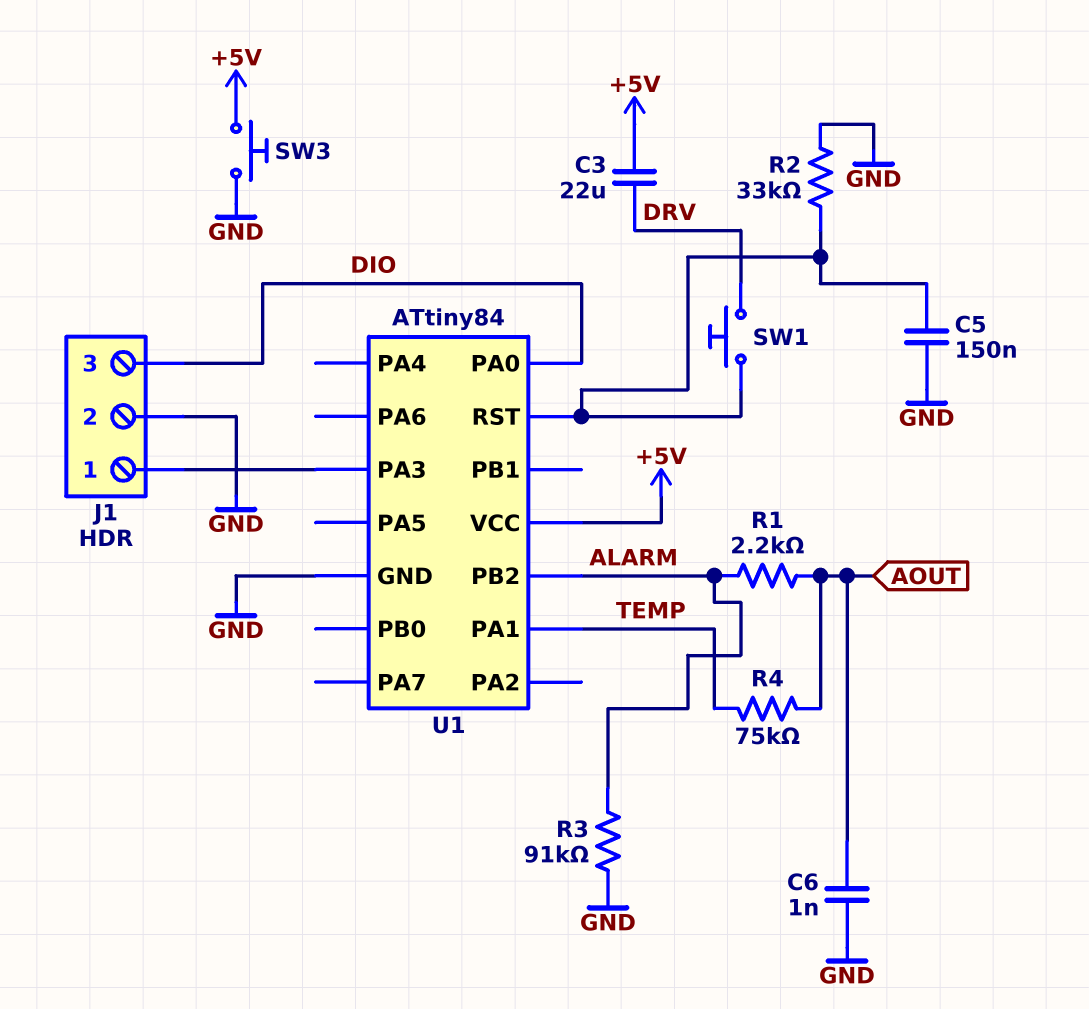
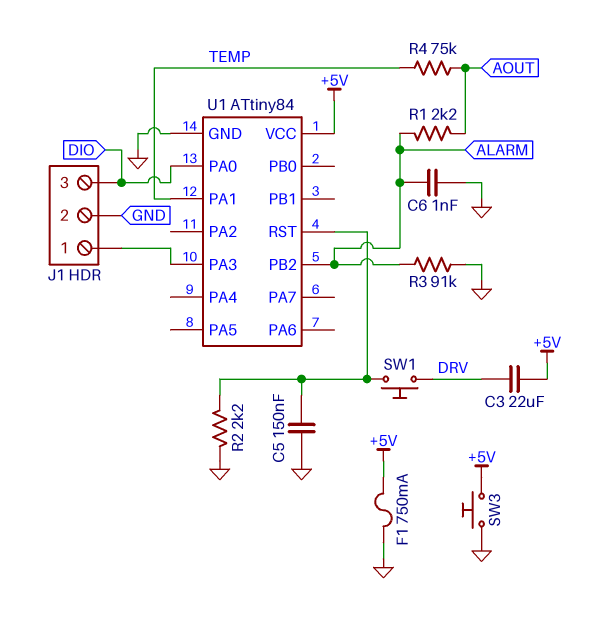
C6: 1nF (AOUT, GND) -> 1nF (ALARM, GND)
F1: none -> 750mA (+5V, GND)
R2: 33k (GND, U1/RST) -> 2.2k (GND, U1/RST)

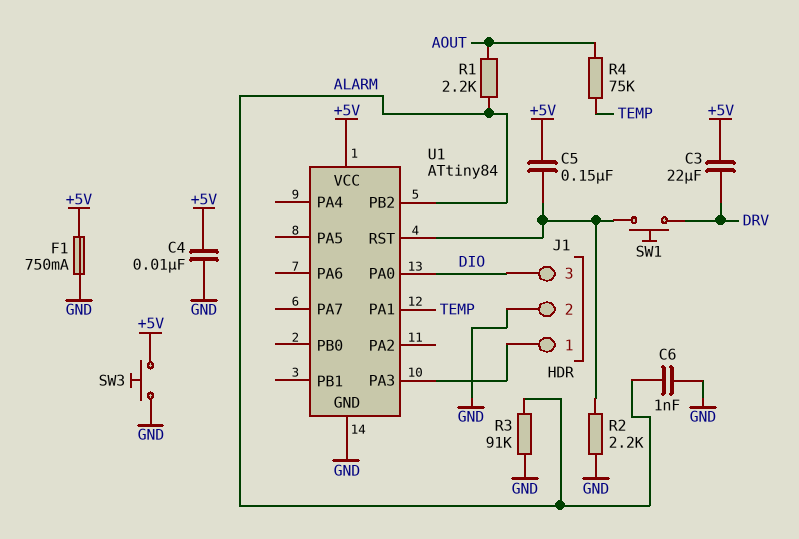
C4: none -> 10nF (+5V, GND)
C5: 150nF (GND, U1/RST) -> 150nF (+5V, U1/RST)

